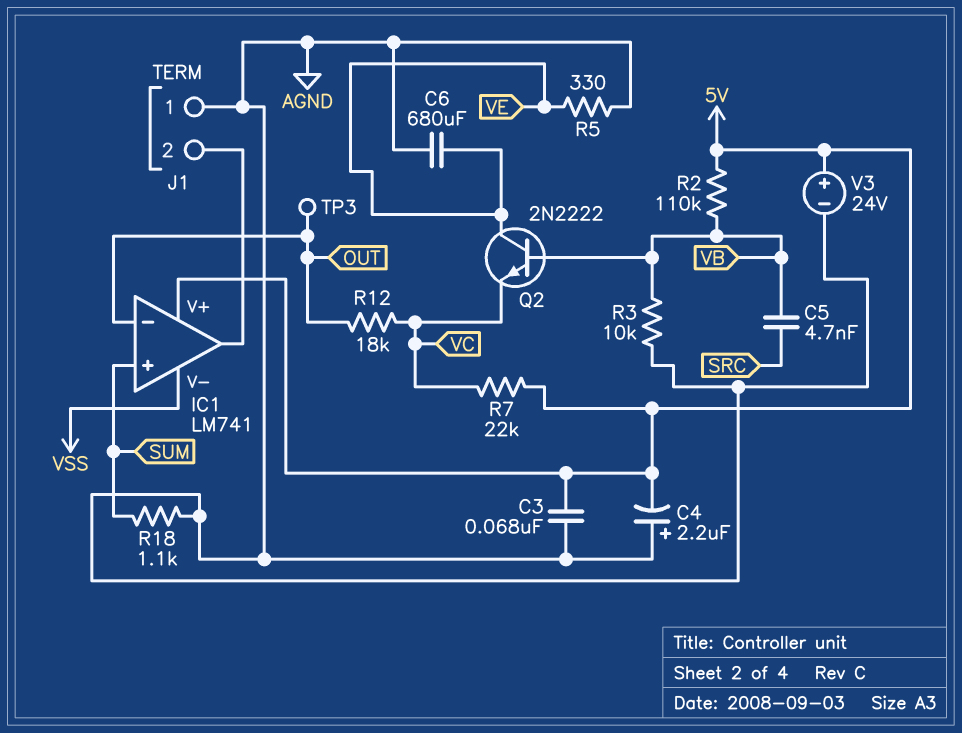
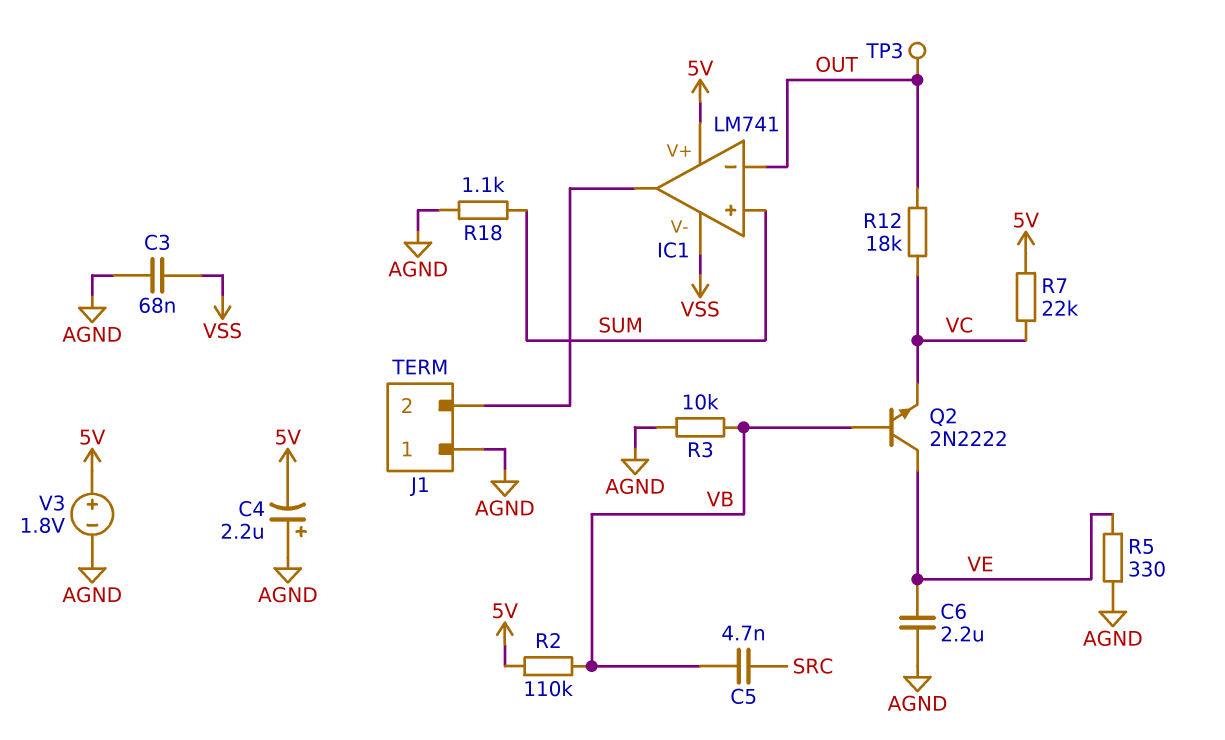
C3: 68nF (5V, AGND) -> 68nF (AGND, VSS)
C6: 680uF (AGND, VE) -> 2.2uF (AGND, VE)
V3: 24V (plus 5V, minus AGND) -> 1.8V (plus 5V, minus AGND)

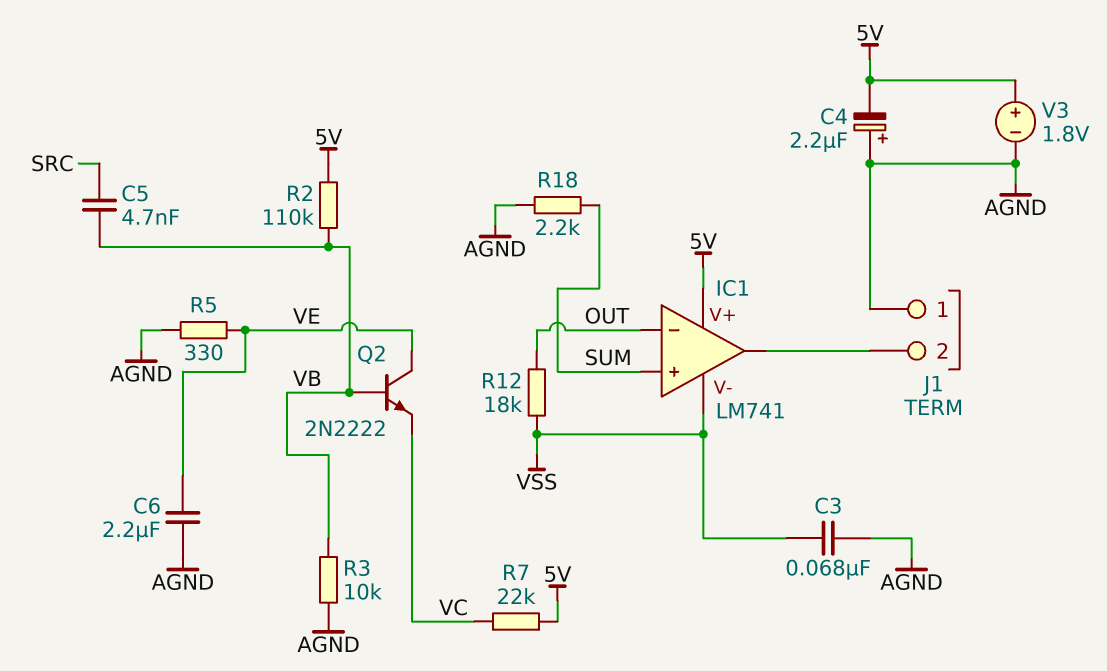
R12: 18k (OUT, VC) -> 18k (OUT, VSS)
R18: 1.1k (AGND, SUM) -> 2.2k (AGND, SUM)
TP3: test point (OUT) -> none

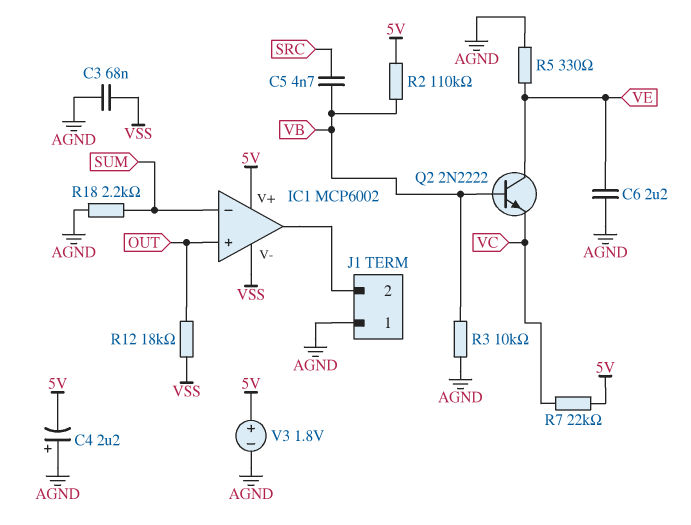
IC1: LM741 -> MCP6002
IC1 pin in+: SUM -> OUT
IC1 pin in-: OUT -> SUM

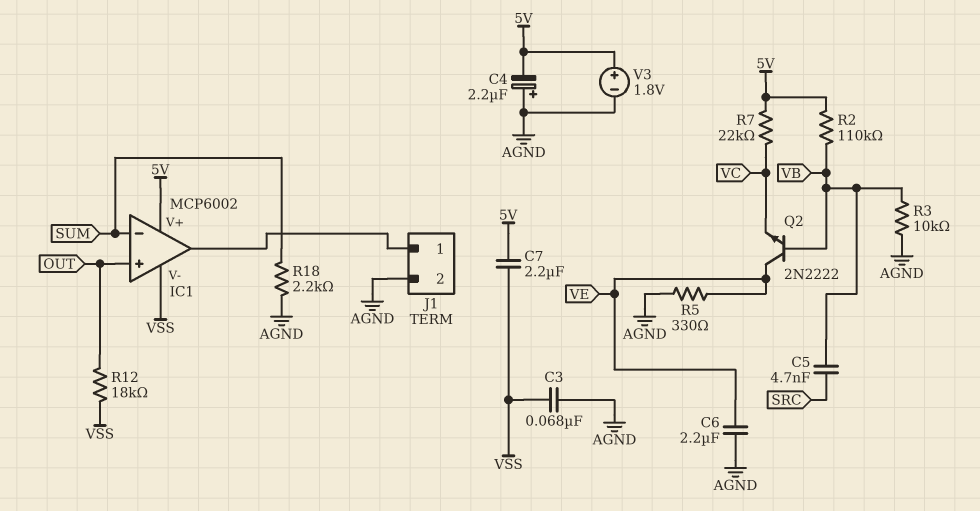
C7: none -> 2.2uF (5V, VSS)
J1 pin 1: AGND -> IC1/out
J1 pin 2: IC1/out -> AGND

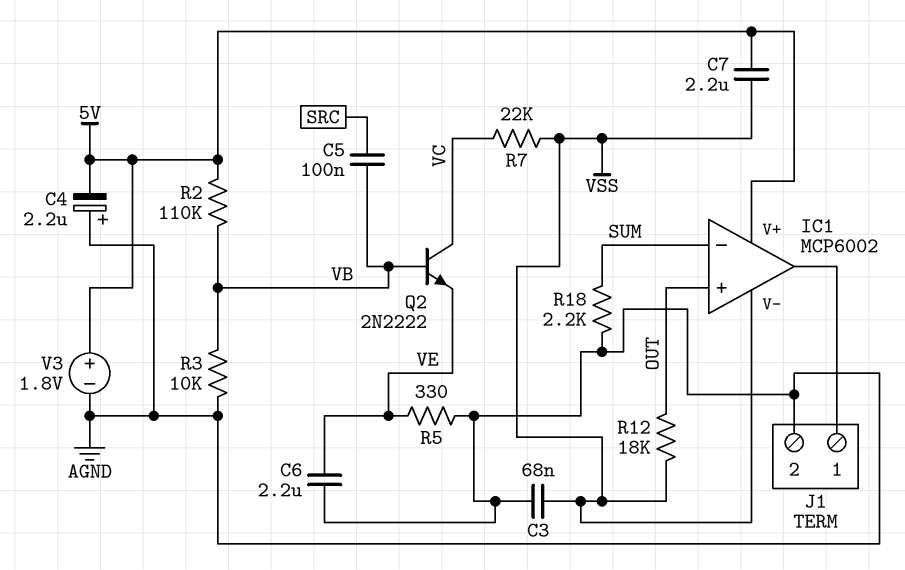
C5: 4.7nF (SRC, VB) -> 100nF (SRC, VB)
Q2: NPN 2N2222 (B VB, C VE, E VC) -> NPN 2N2222 (B VB, C VC, E VE)
R7: 22k (5V, VC) -> 22k (VC, VSS)

